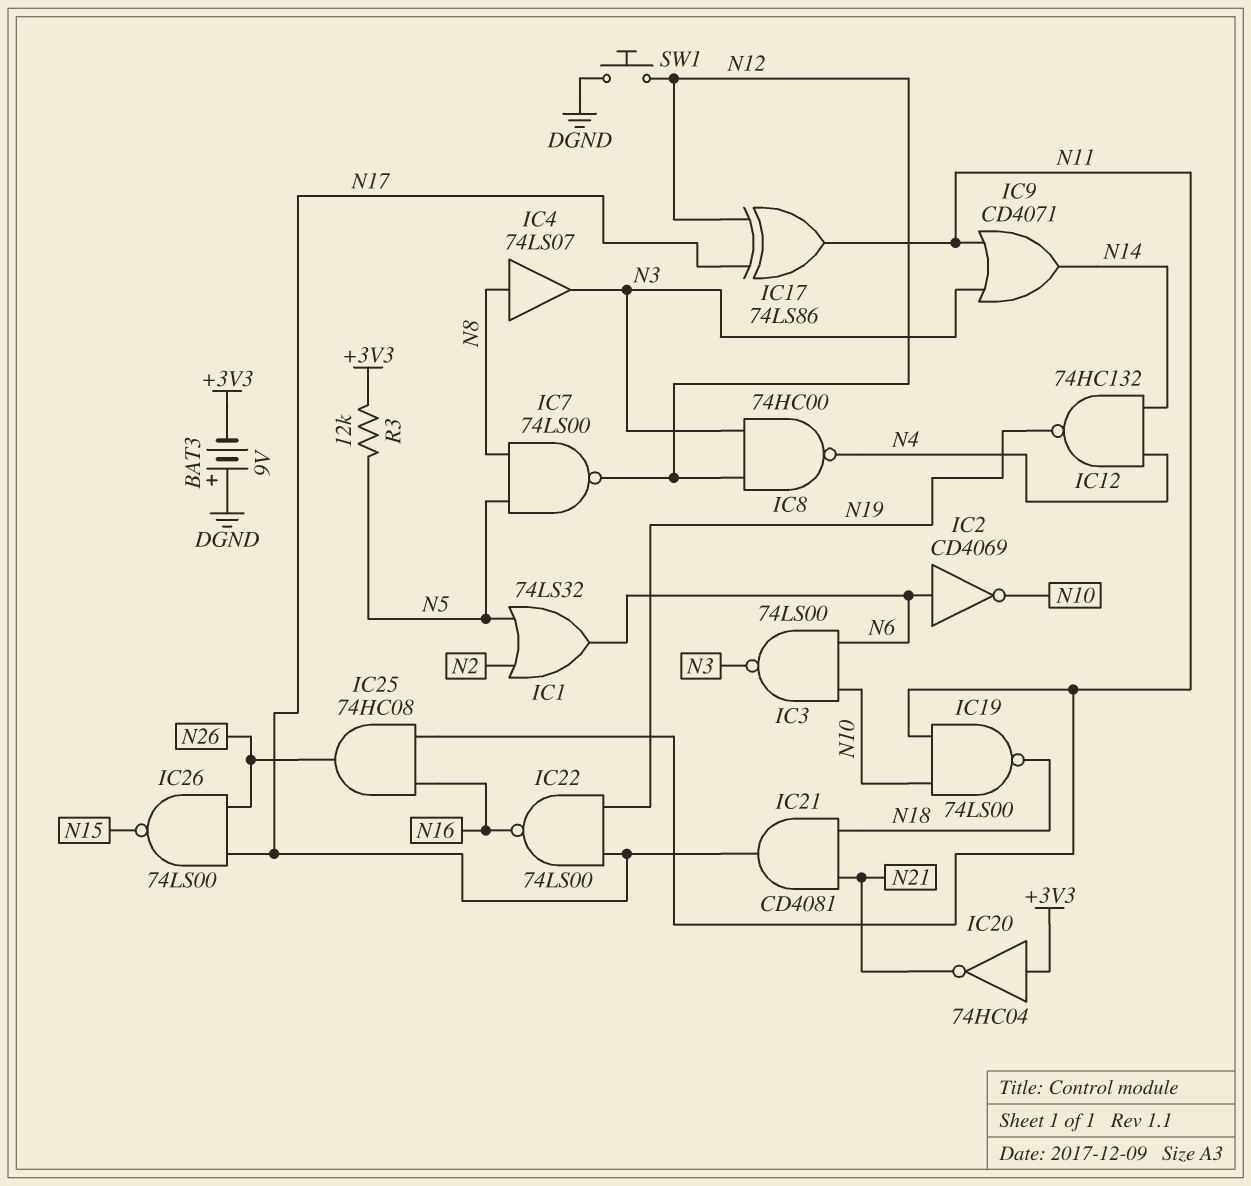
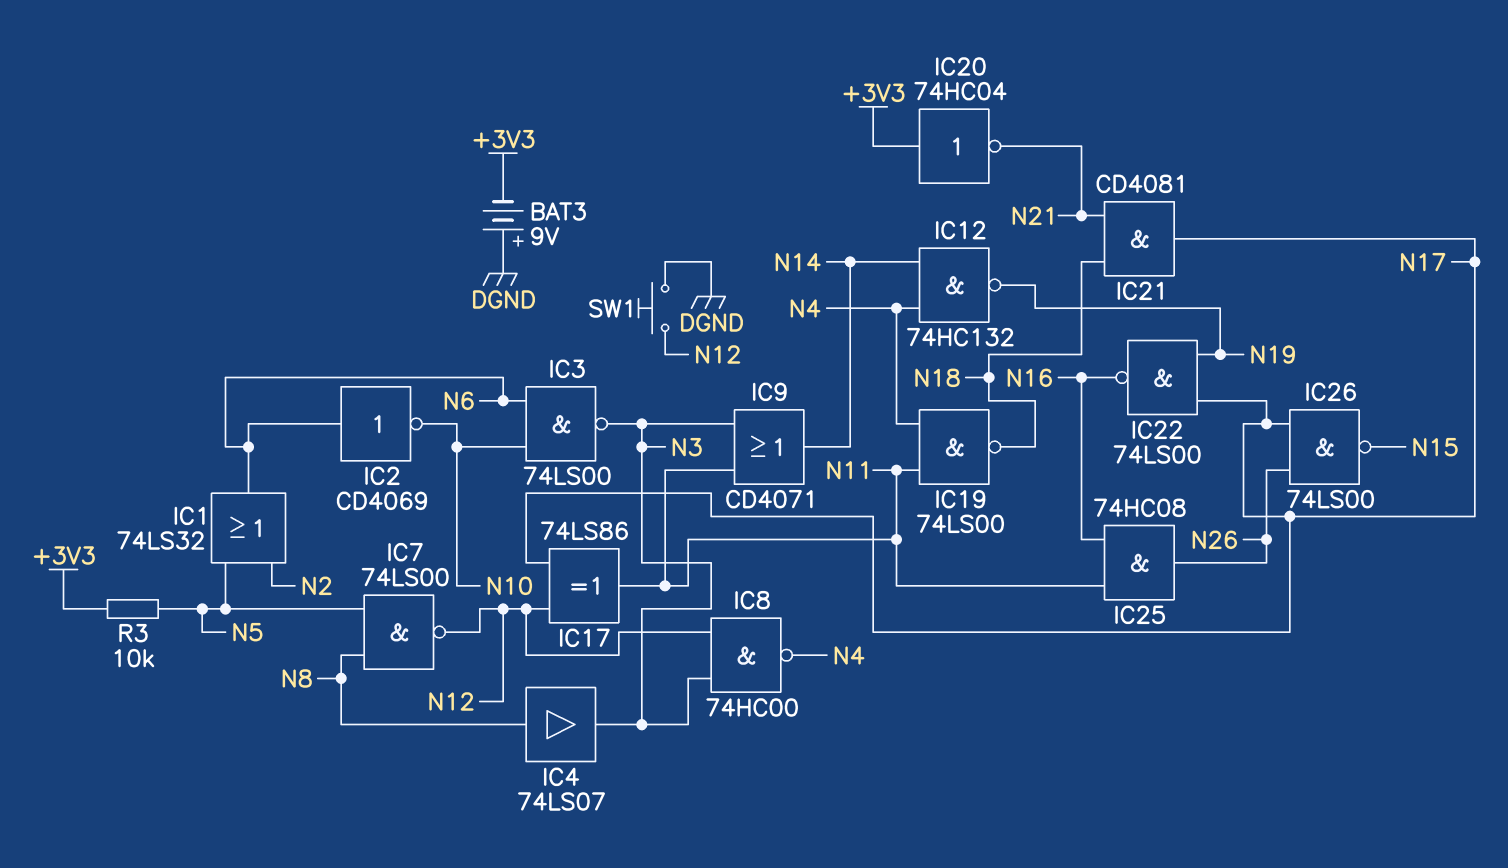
IC19: NAND 74LS00 (in N10, in N11, out N18) -> NAND 74LS00 (in N4, in N11, out N18)
R3: 12k (+3V3, N5) -> 10k (+3V3, N5)

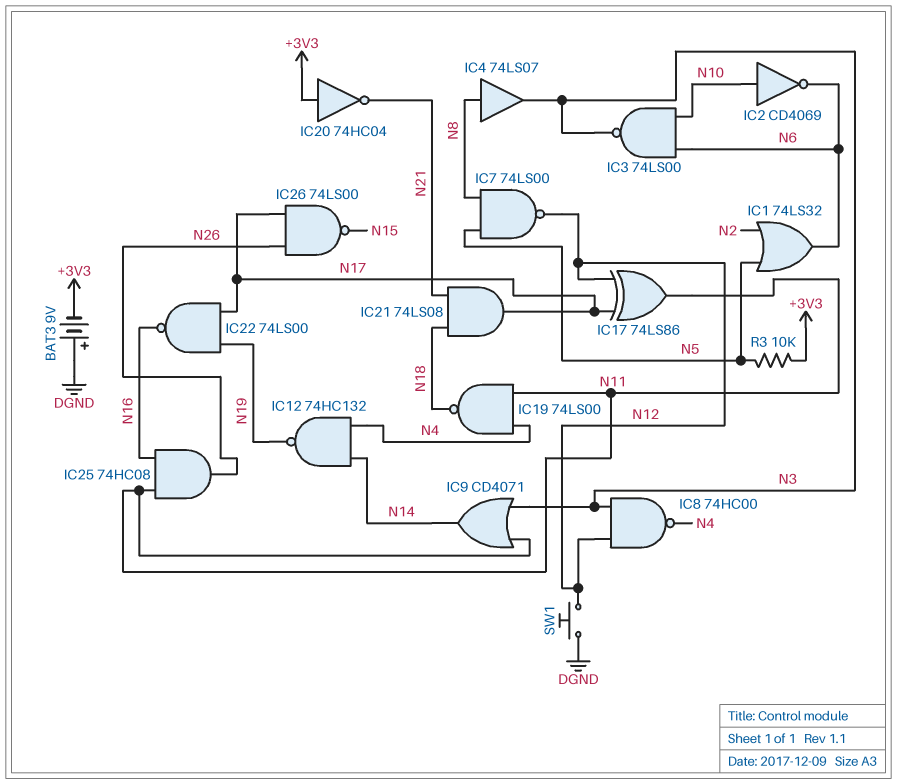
IC2: NOT CD4069 (in N6, out N10) -> NOT CD4069 (in N10, out N6)
IC21: AND CD4081 (in N18, in N21, out N17) -> AND 74LS08 (in N18, in N21, out N17)

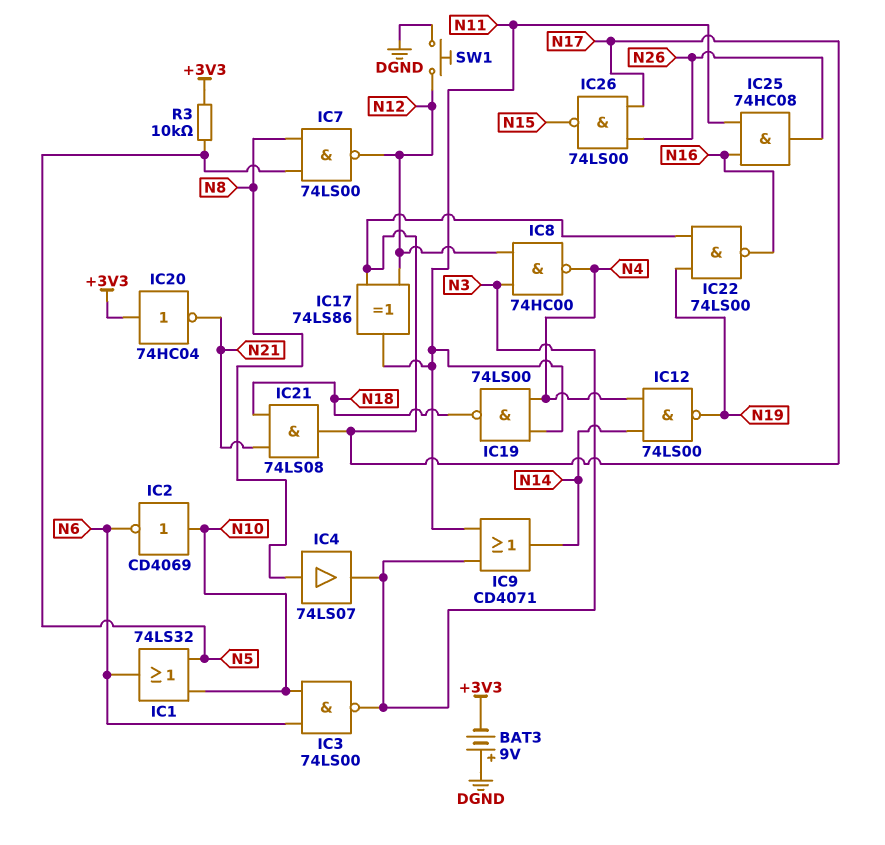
IC1: OR 74LS32 (in N2, in N5, out N6) -> OR 74LS32 (in N5, in N10, out N6)
IC12: NAND 74HC132 (in N4, in N14, out N19) -> NAND 74LS00 (in N4, in N14, out N19)

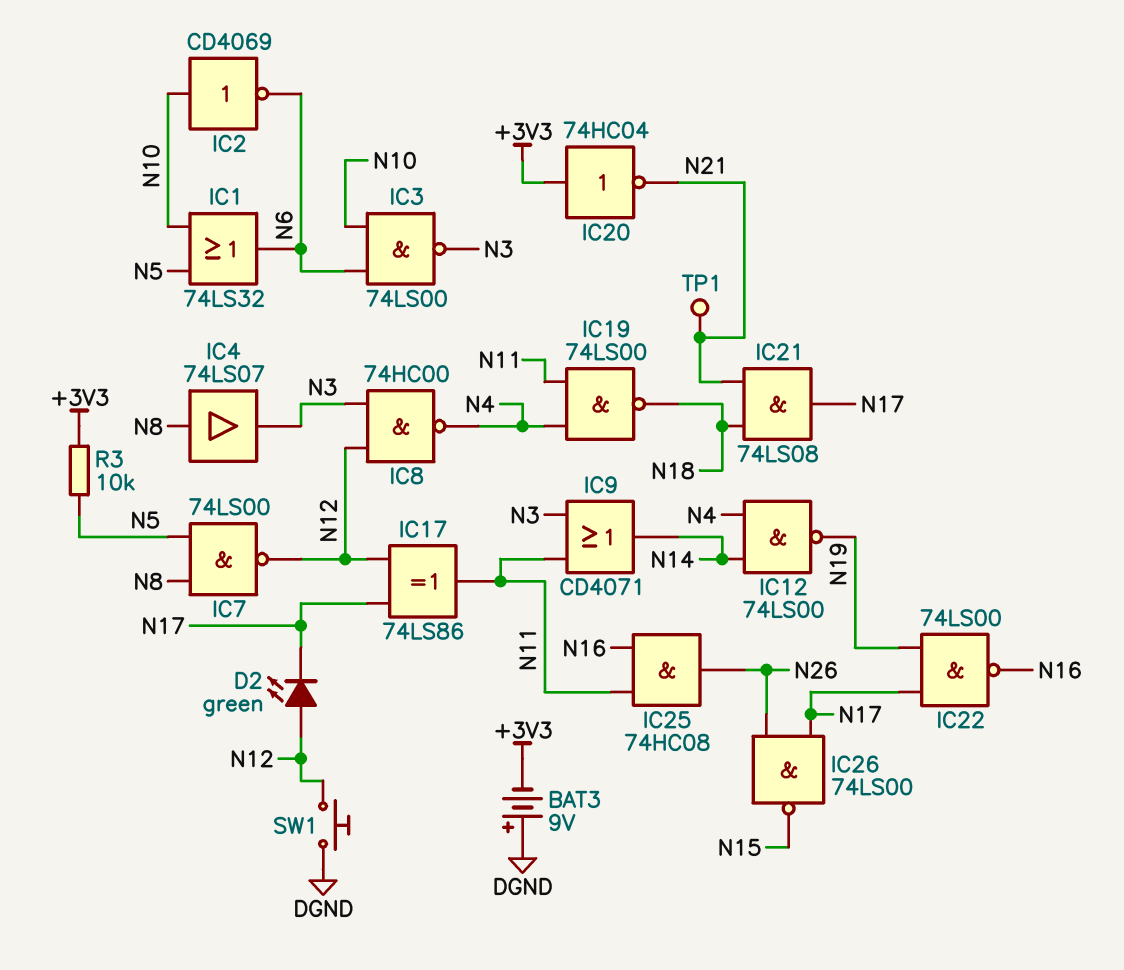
D2: none -> LED green (A N12, K N17)
TP1: none -> test point (N21)

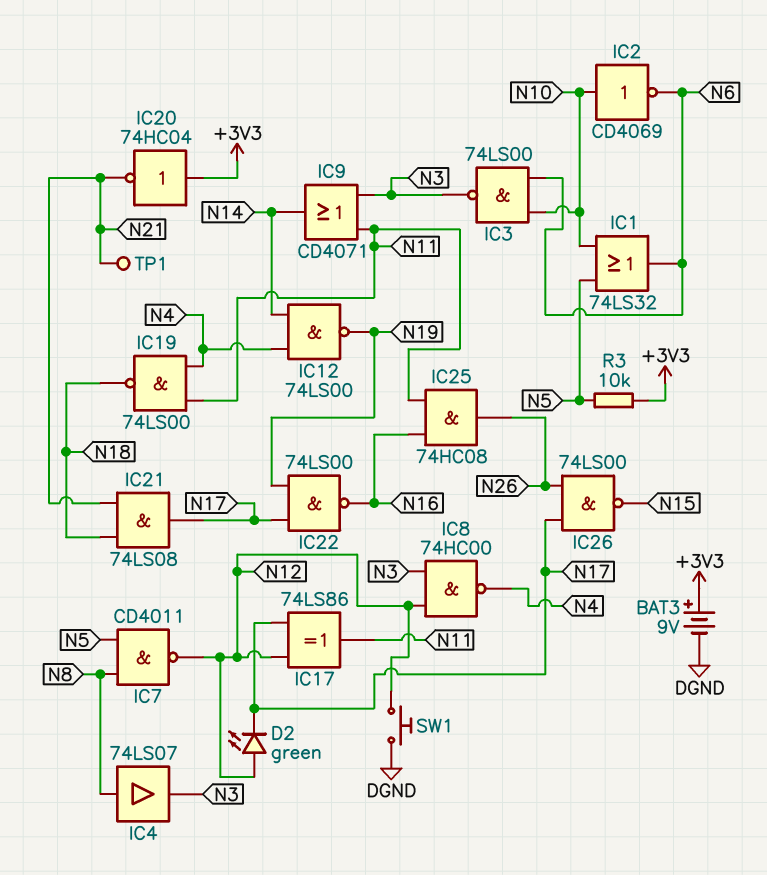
BAT3: 9V (plus DGND, minus +3V3) -> 9V (plus +3V3, minus DGND)
IC7: NAND 74LS00 (in N5, in N8, out N12) -> NAND CD4011 (in N5, in N8, out N12)

